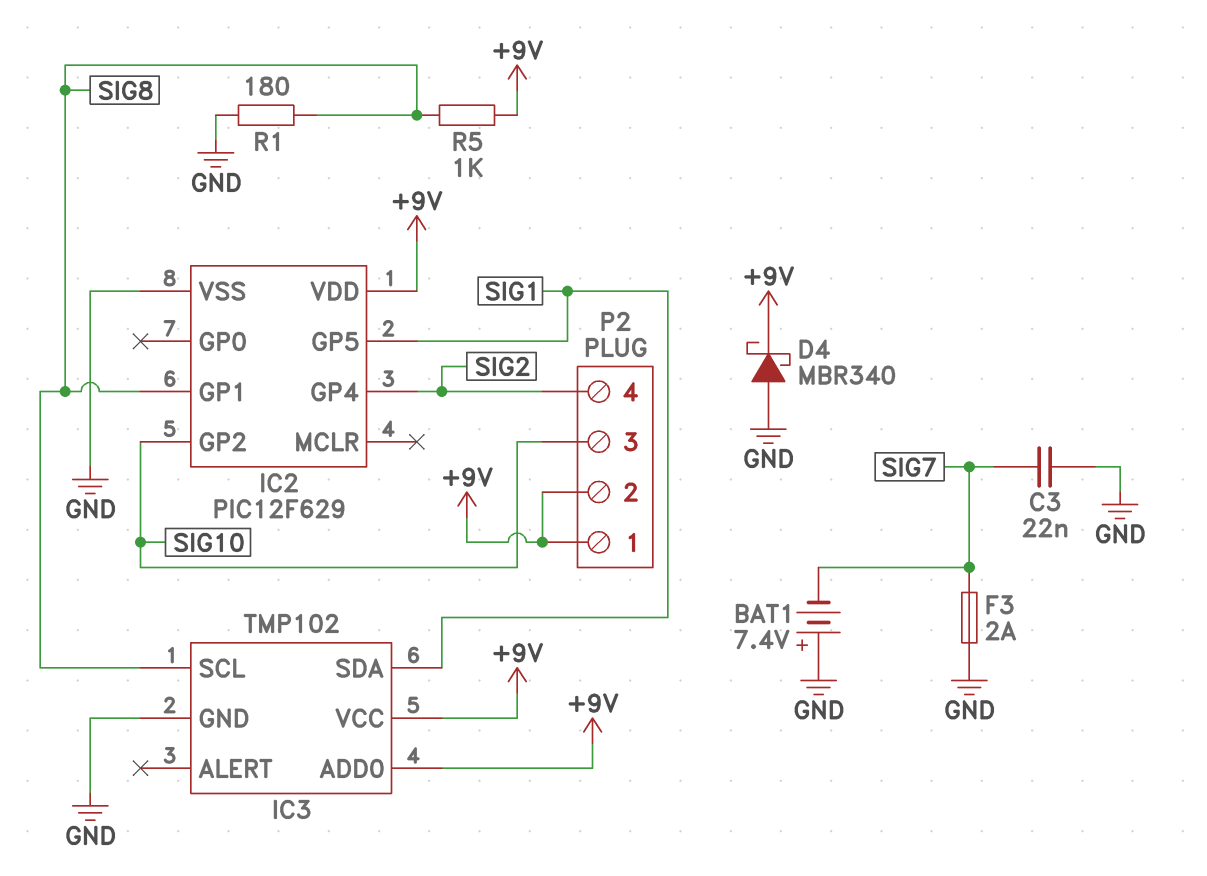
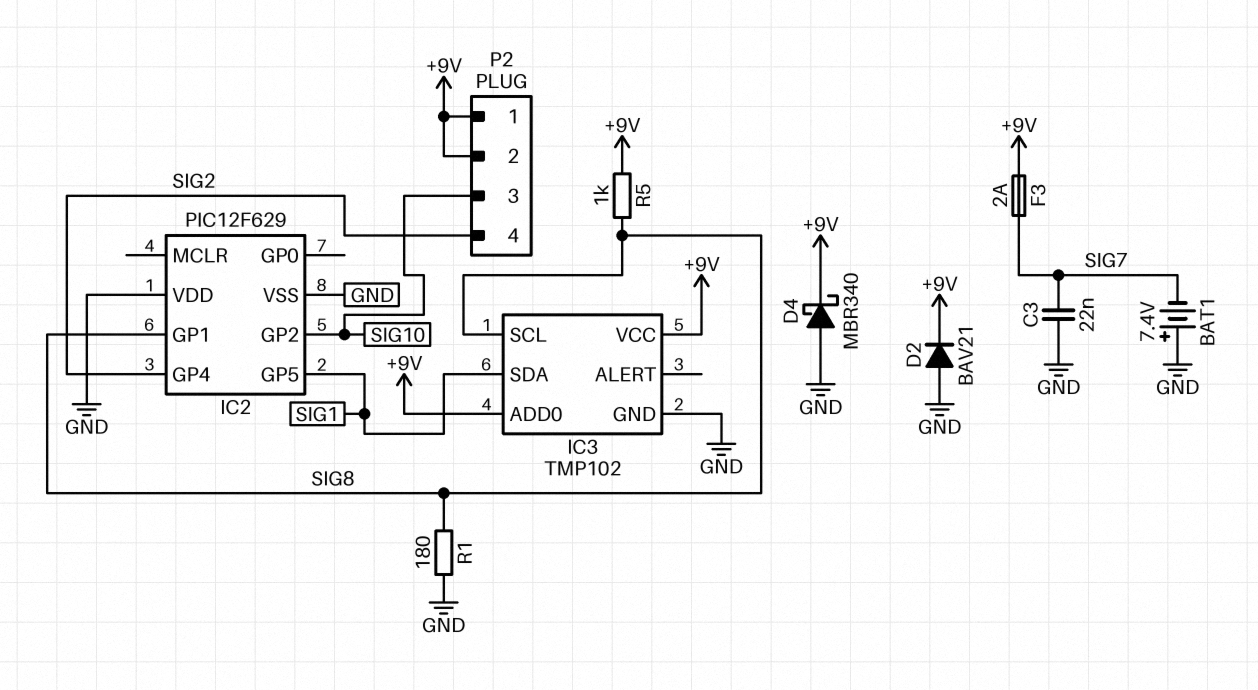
D2: none -> diode BAV21 (A GND, K +9V)
F3: 2A (GND, SIG7) -> 2A (+9V, SIG7)
IC2 pin VDD: +9V -> GND

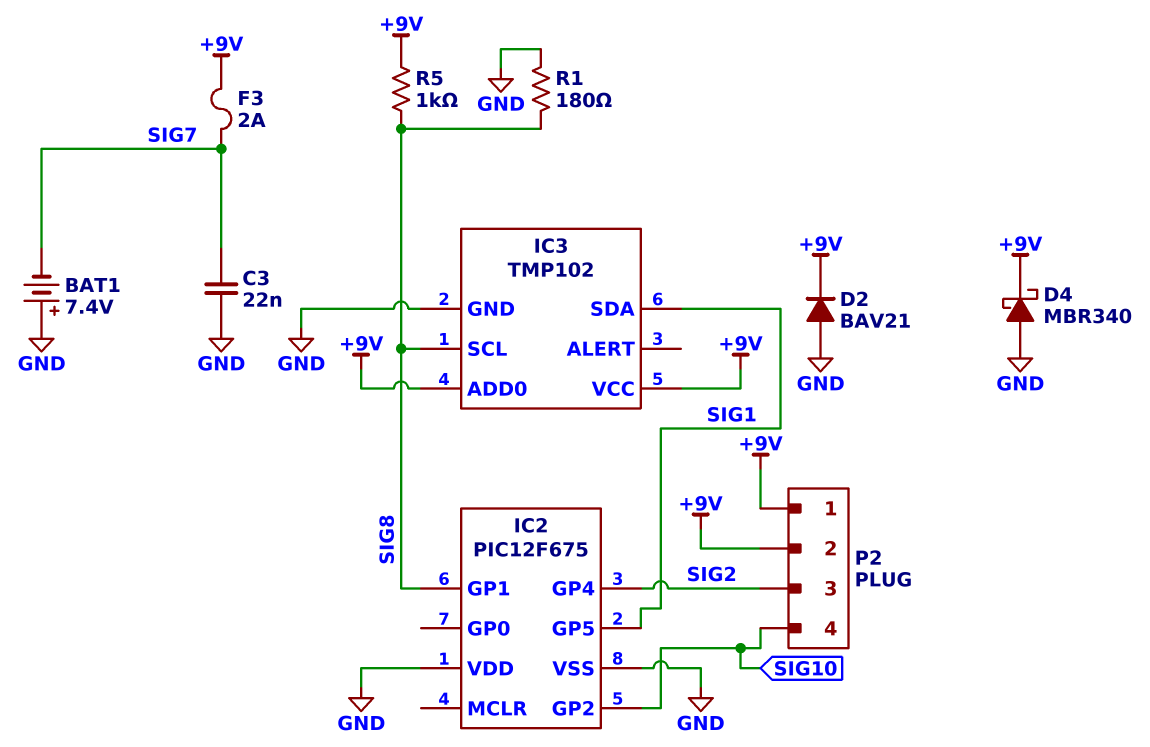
IC2: PIC12F629 -> PIC12F675
P2 pin 3: SIG10 -> SIG2
P2 pin 4: SIG2 -> SIG10

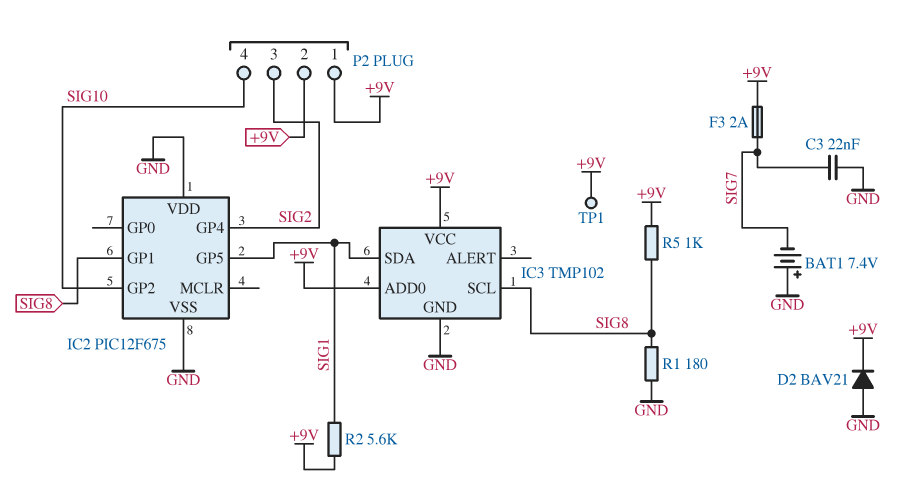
D4: schottky MBR340 (A GND, K +9V) -> none
R2: none -> 5.6k (+9V, SIG1)
TP1: none -> test point (+9V)

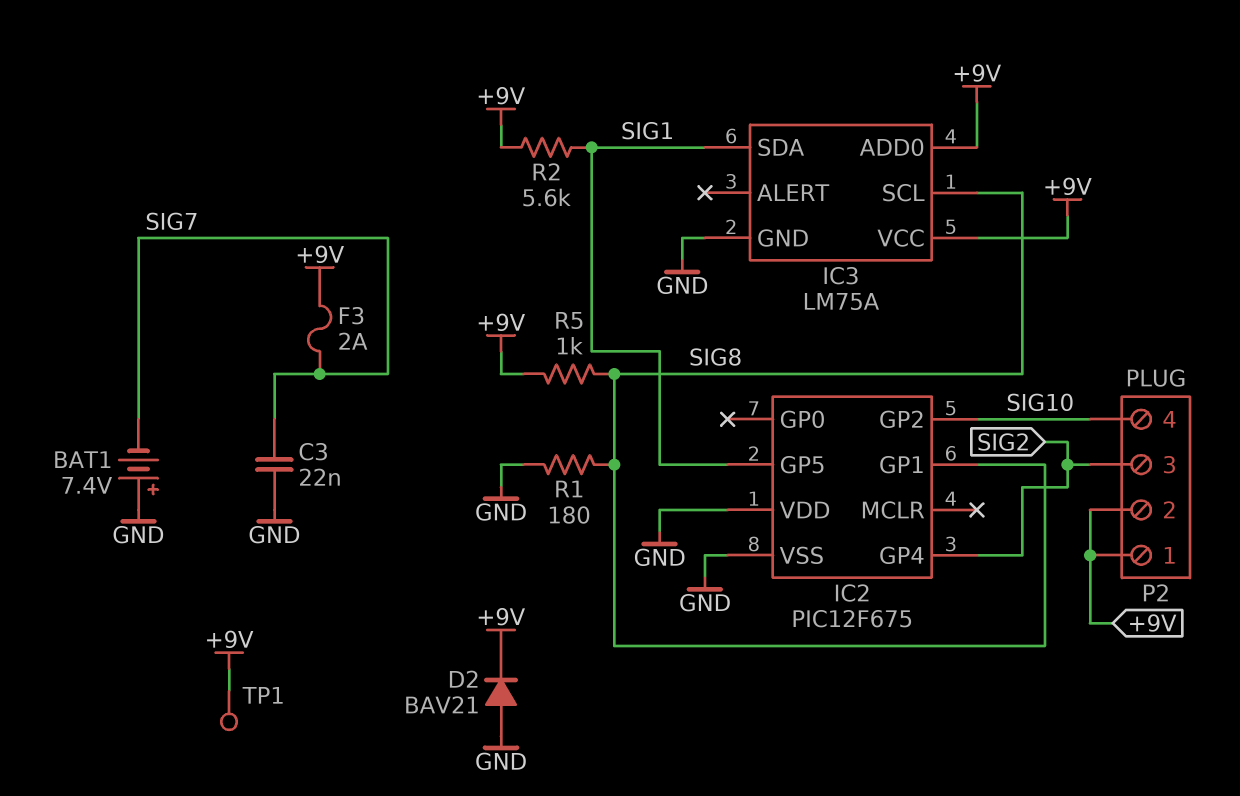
IC3: TMP102 -> LM75A

